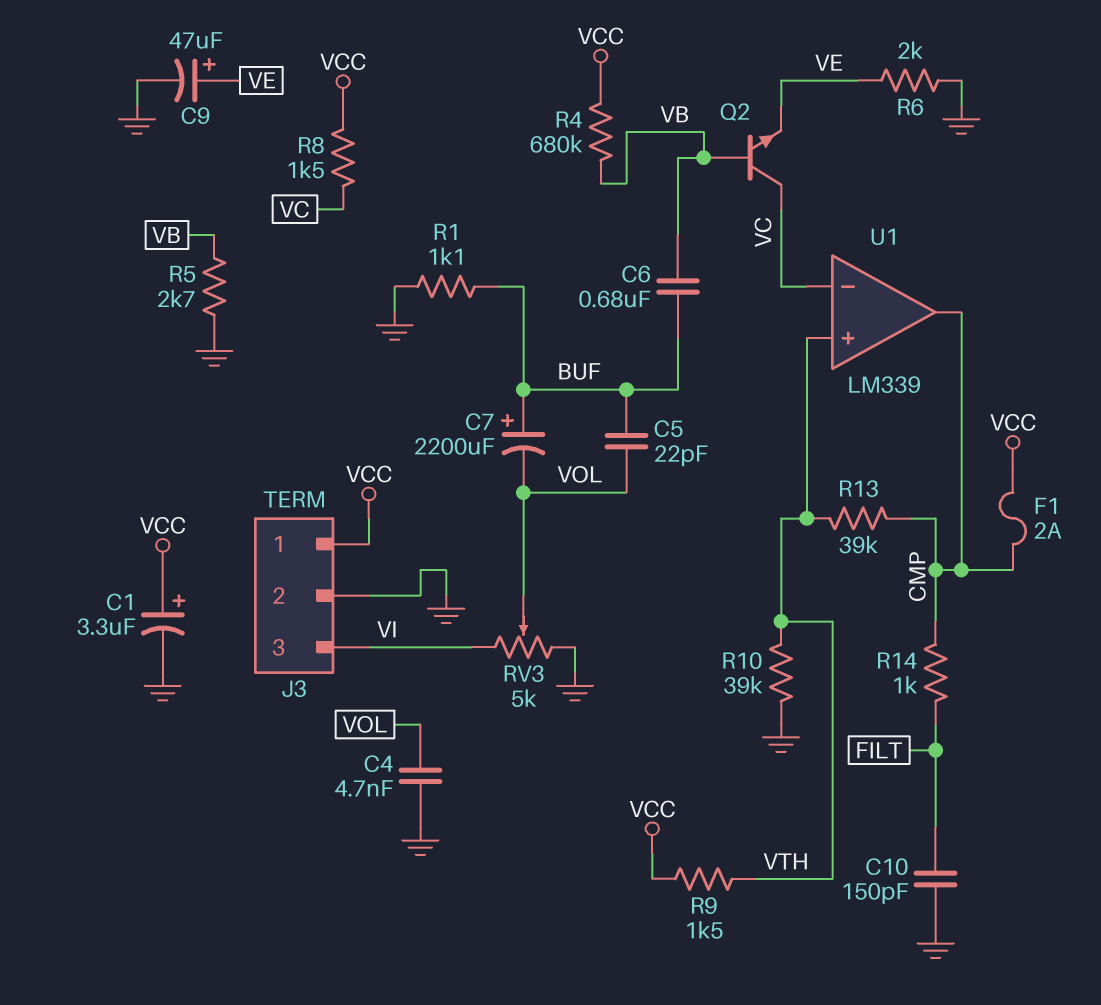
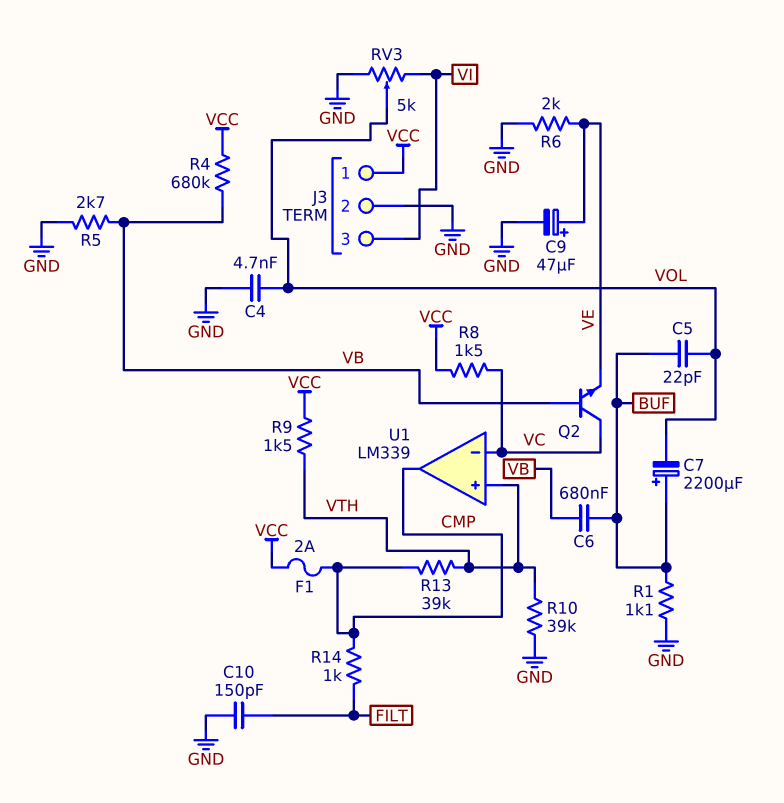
C1: 3.3uF (plus VCC, minus GND) -> none

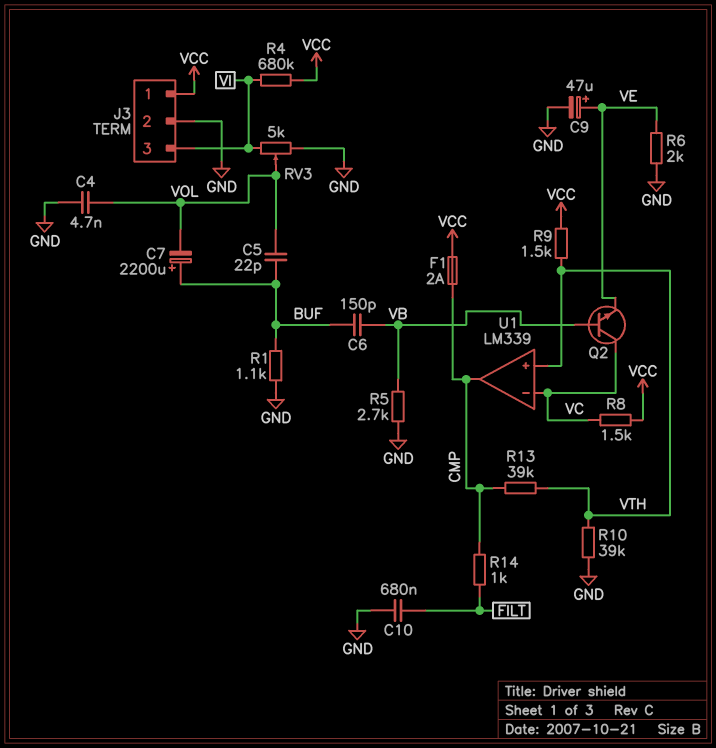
C6: 680nF (BUF, VB) -> 150pF (BUF, VB)
C10: 150pF (FILT, GND) -> 680nF (FILT, GND)
R4: 680k (VB, VCC) -> 680k (VCC, VI)

